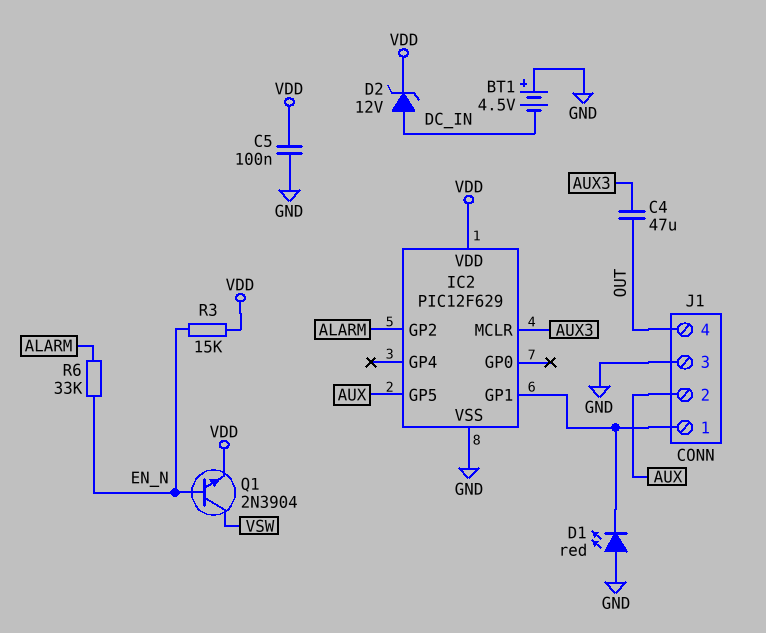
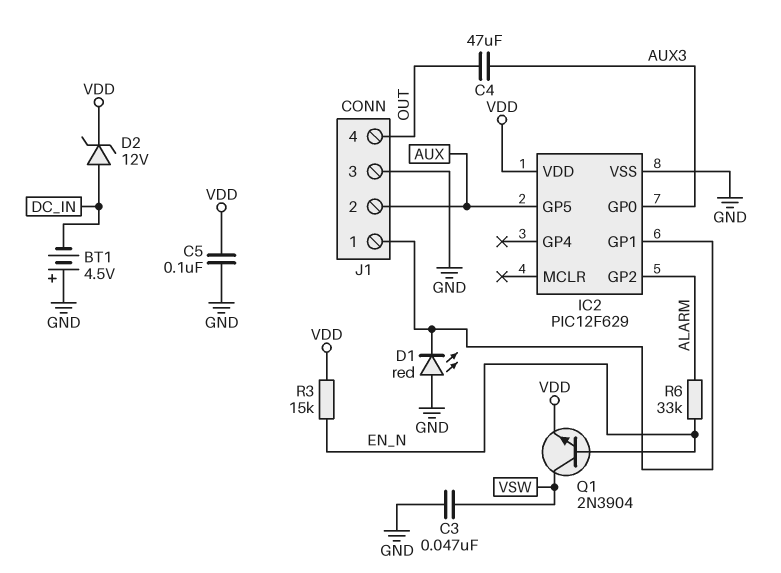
C3: none -> 47nF (GND, VSW)
IC2 pin GP0: none -> AUX3
IC2 pin MCLR: AUX3 -> none

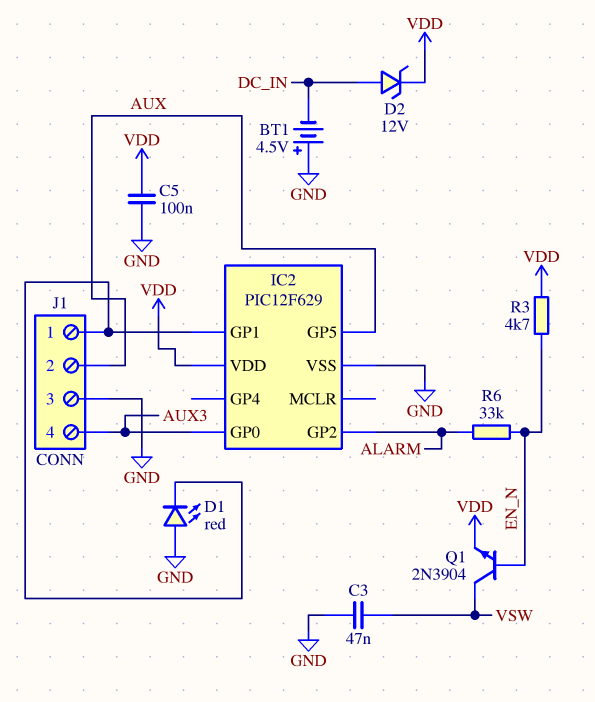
C4: 47uF (AUX3, OUT) -> none
J1 pin 4: OUT -> AUX3
R3: 15k (EN_N, VDD) -> 4.7k (EN_N, VDD)

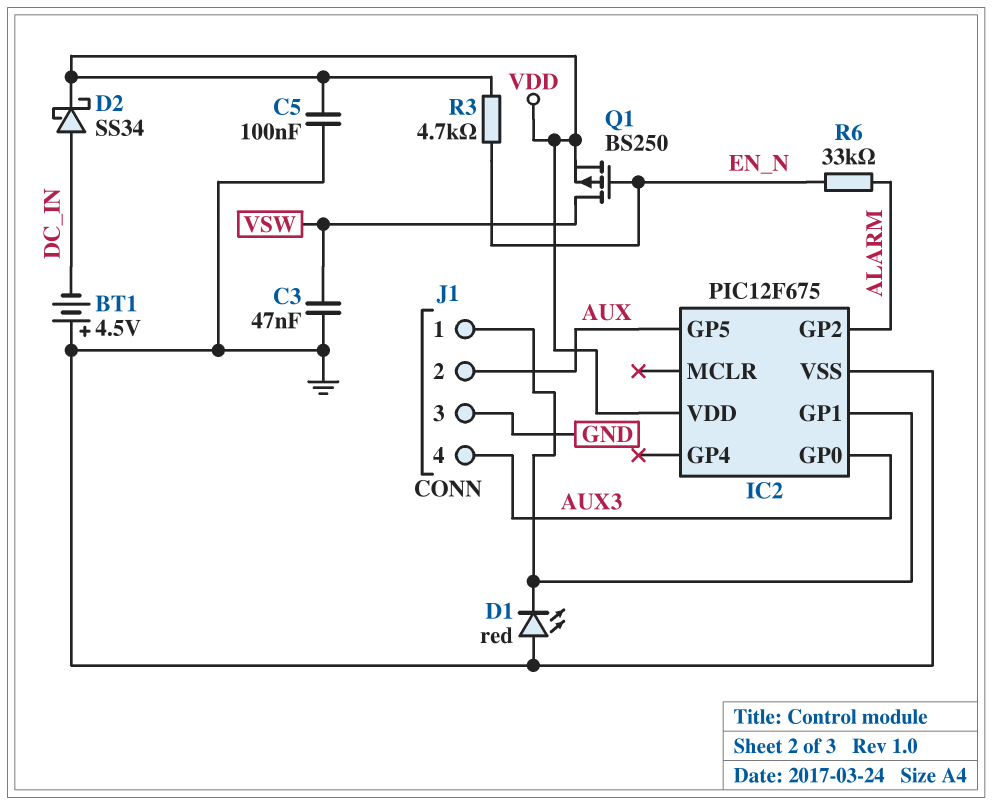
D2: zener 12V (A DC_IN, K VDD) -> schottky SS34 (A DC_IN, K VDD)
IC2: PIC12F629 -> PIC12F675
Q1: NPN 2N3904 (B EN_N, C VSW, E VDD) -> PMOS BS250 (G EN_N, D VSW, S VDD)

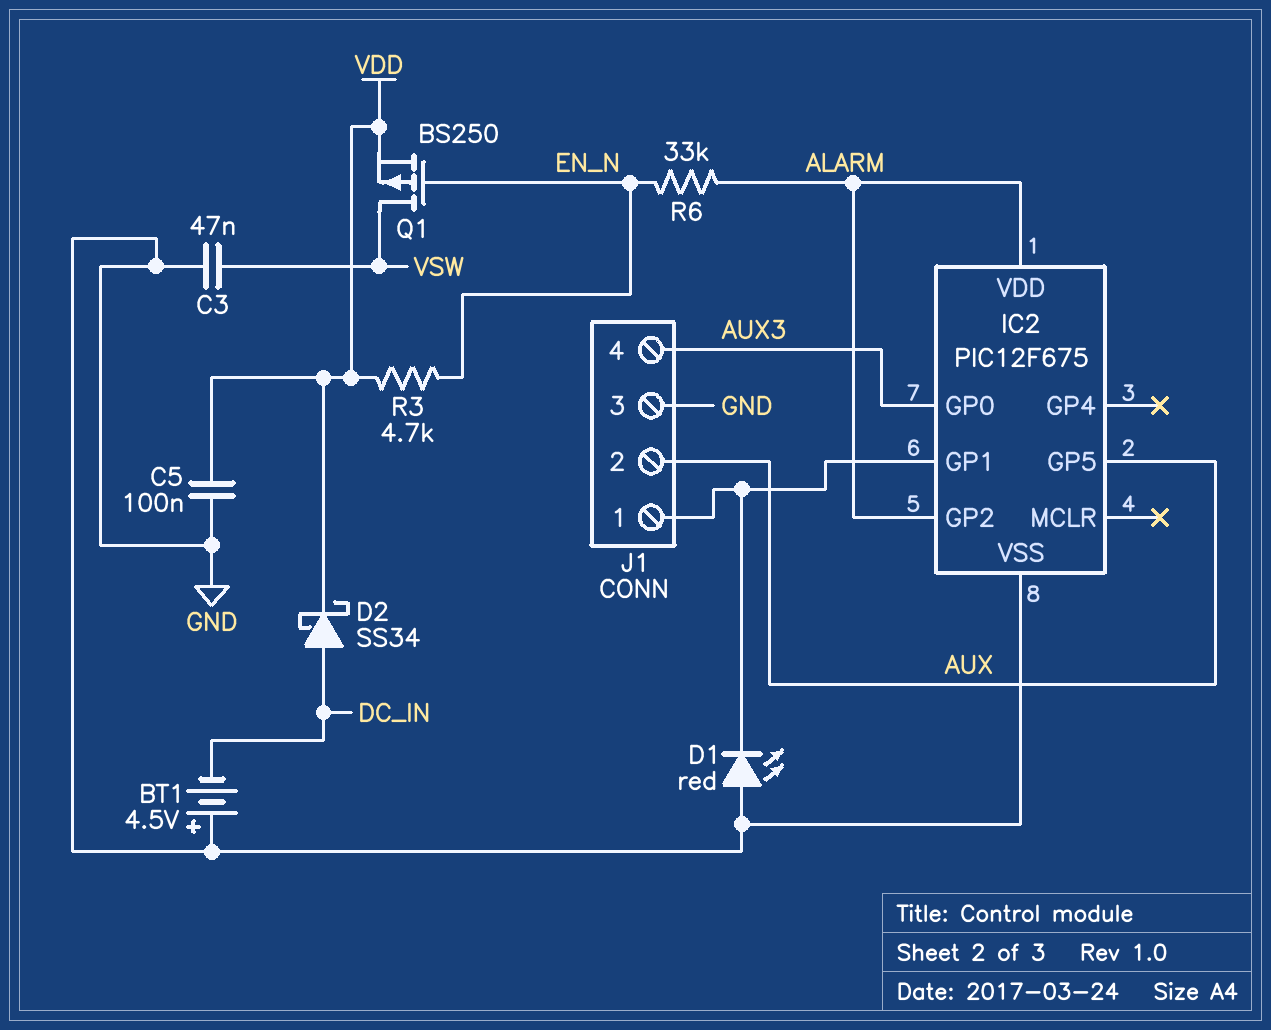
IC2 pin VDD: VDD -> ALARM

